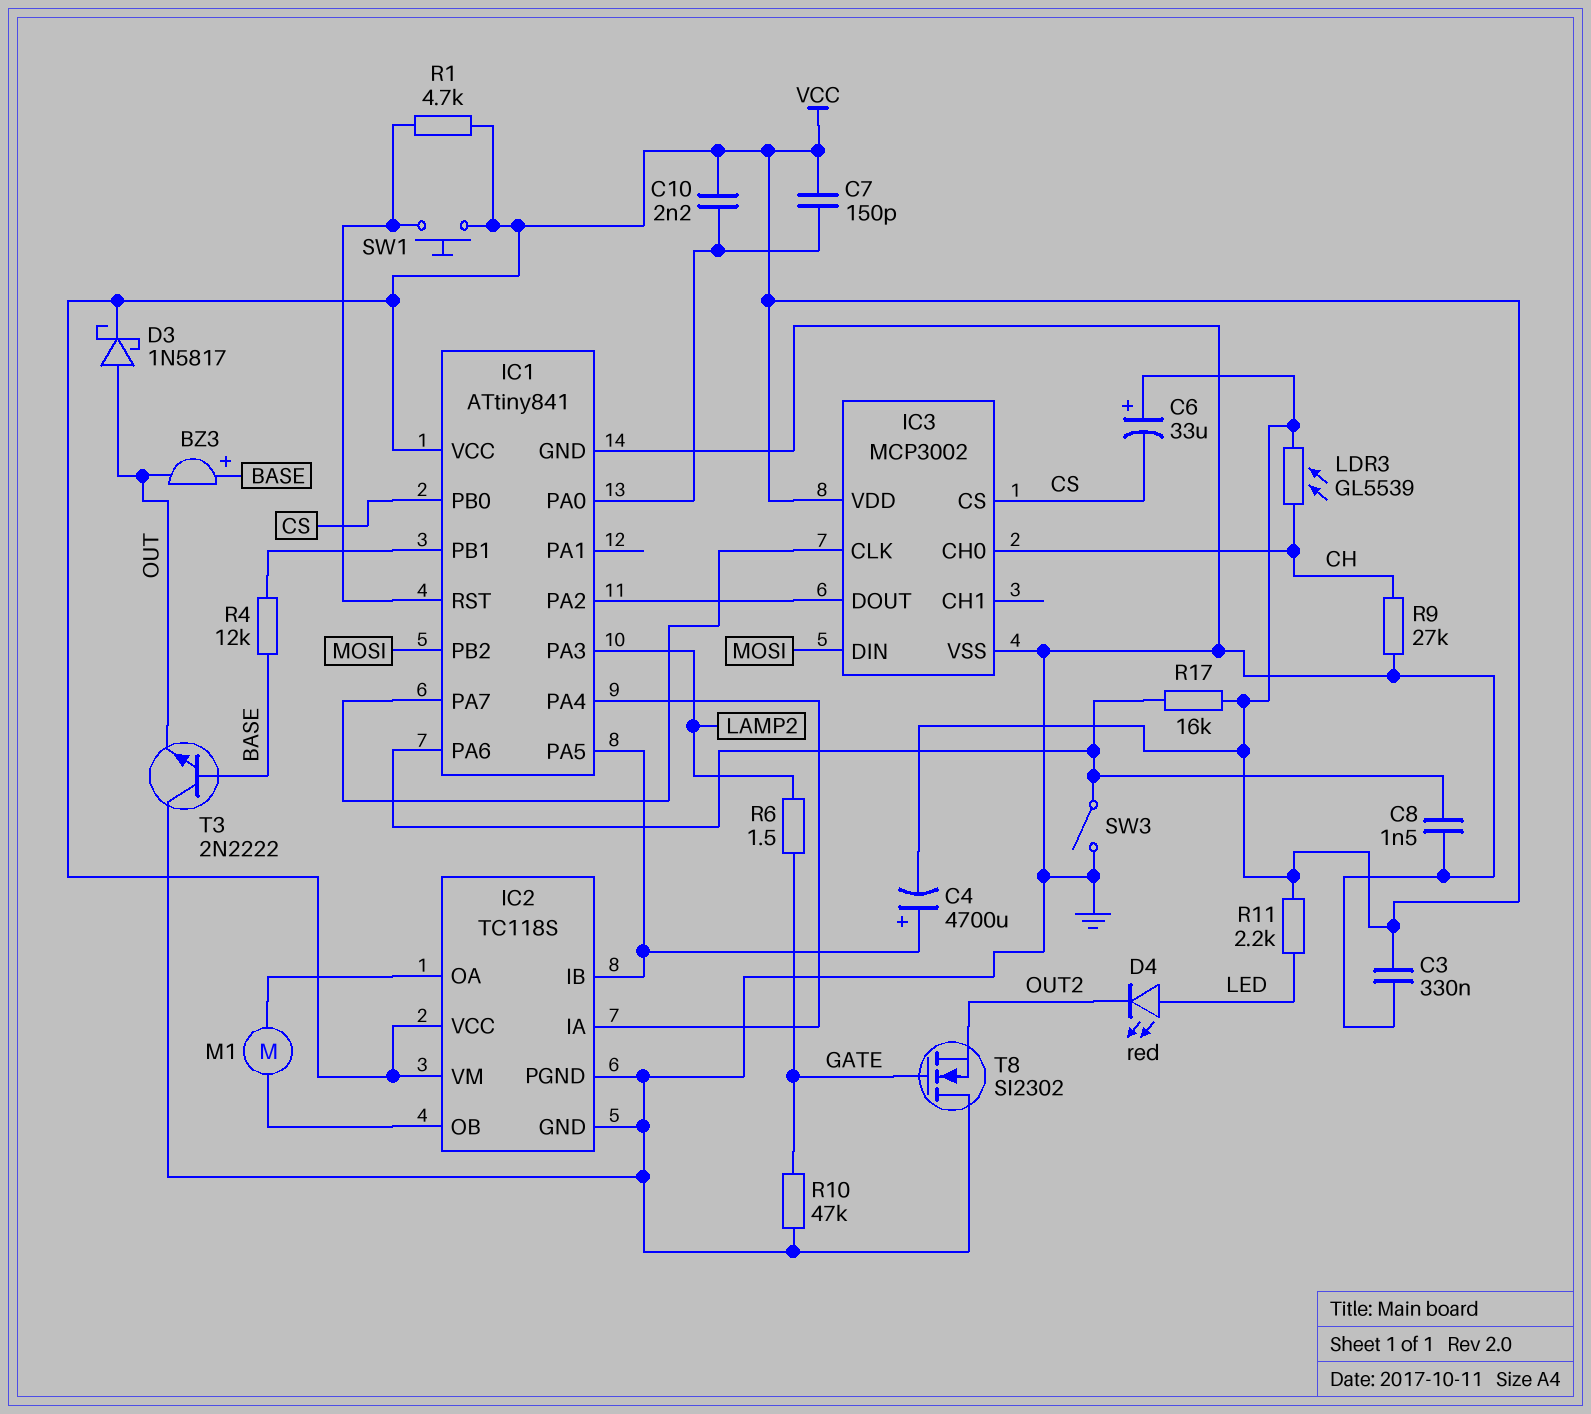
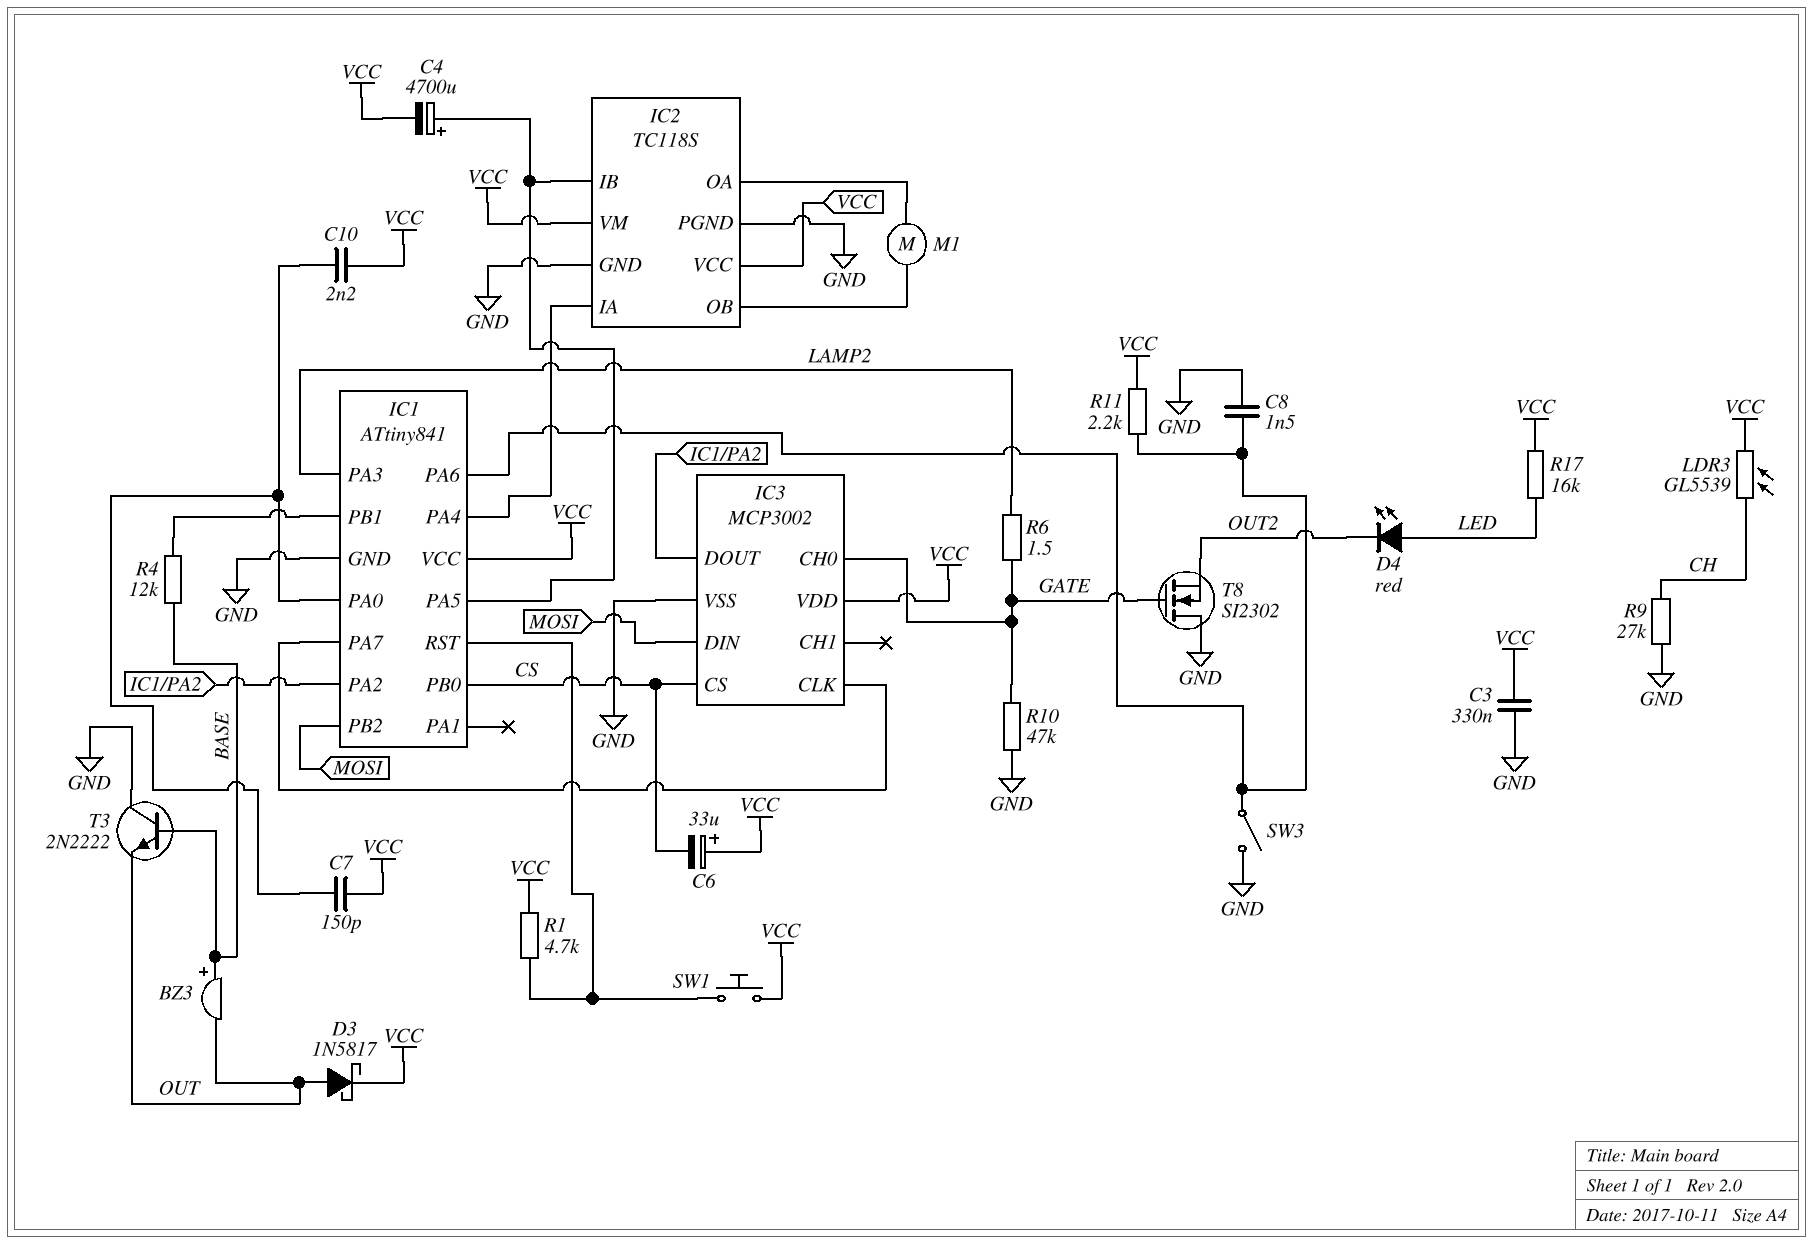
IC3 pin CH0: CH -> GATE
R11: 2.2k (LED, VCC) -> 2.2k (IC1/PA6, VCC)
R17: 16k (IC1/PA6, VCC) -> 16k (LED, VCC)

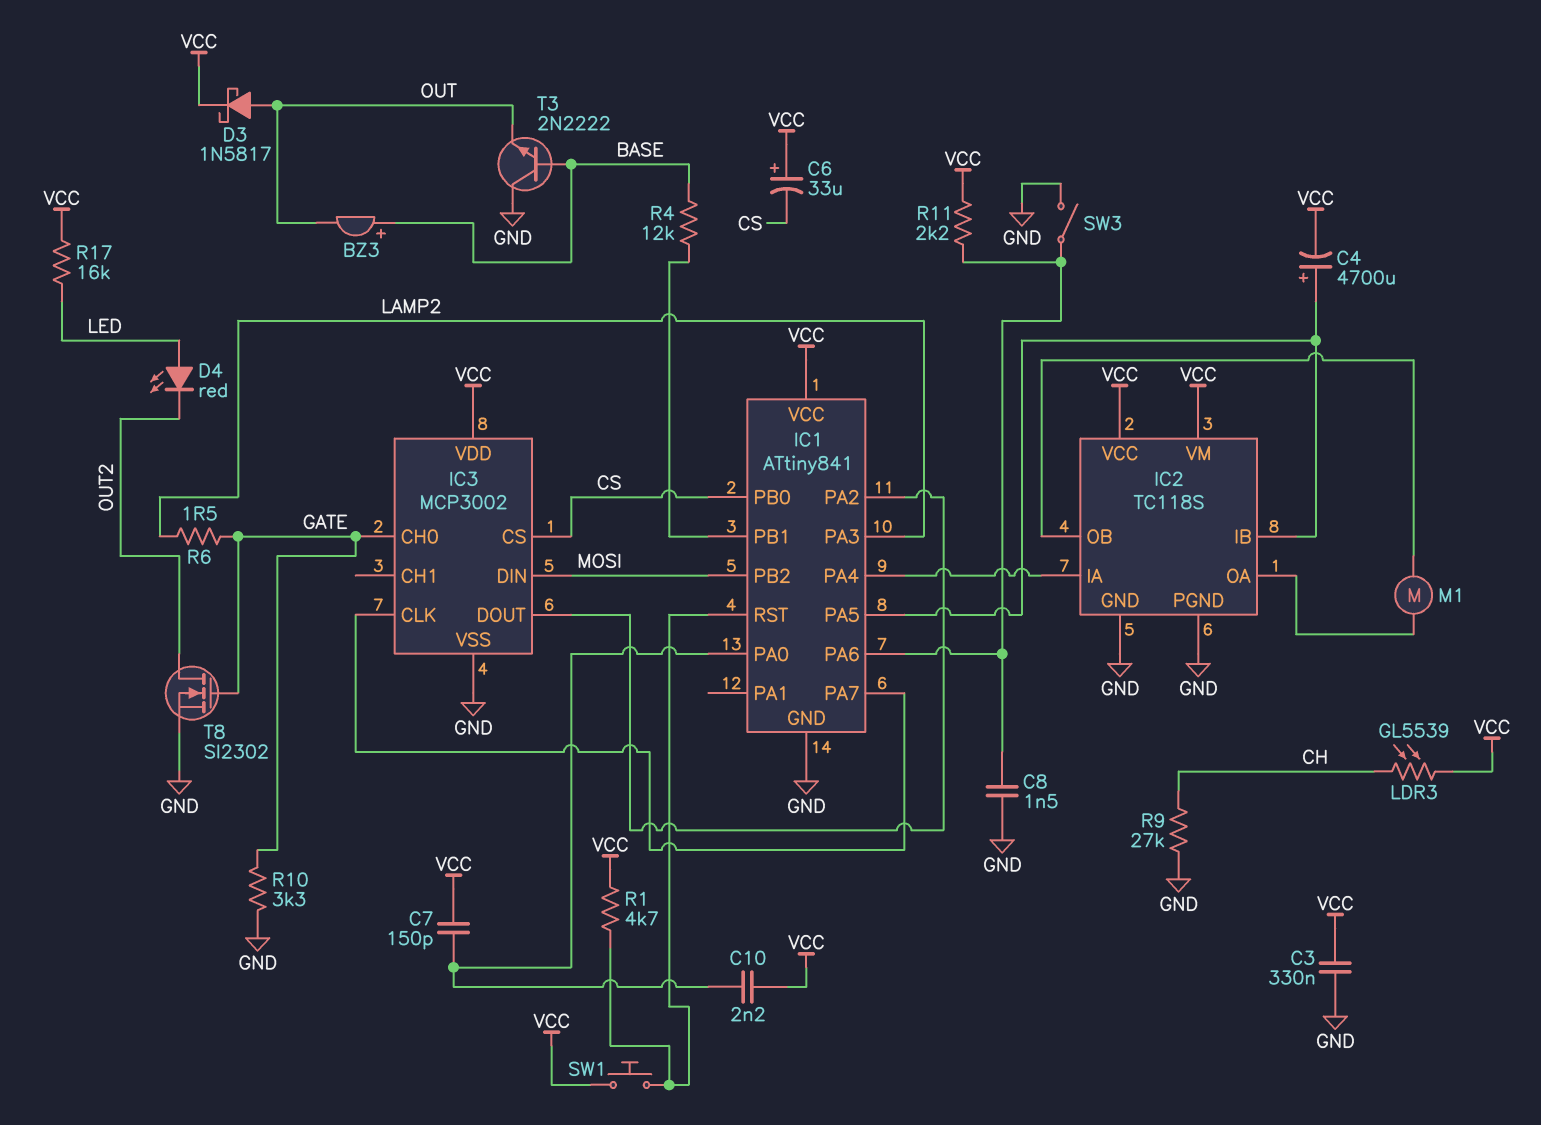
R10: 47k (GATE, GND) -> 3.3k (GATE, GND)
T8: NMOS SI2302 (G GATE, D GND, S OUT2) -> NMOS SI2302 (G GATE, D OUT2, S GND)

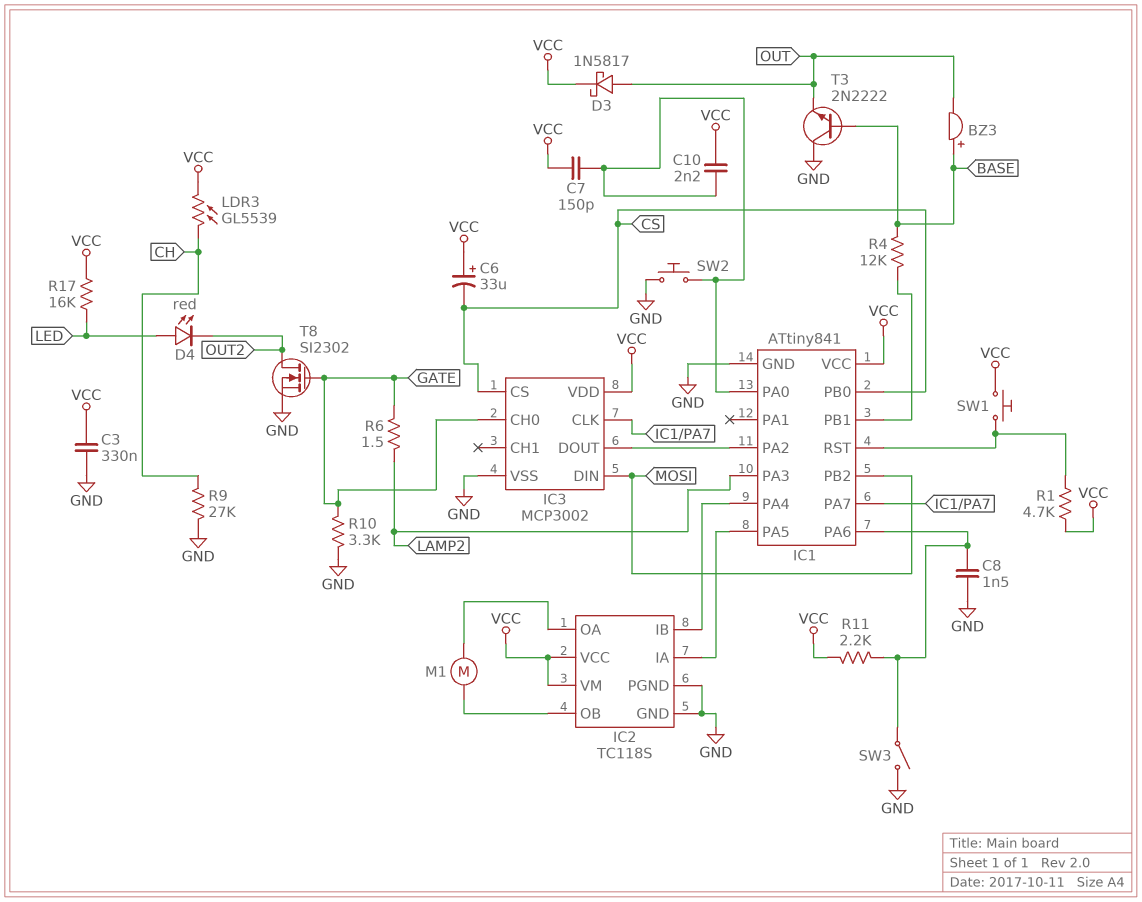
C4: 4700uF (plus IC1/PA5, minus VCC) -> none
IC2 pin IA: IC1/PA4 -> IC1/PA5
IC2 pin IB: IC1/PA5 -> IC1/PA4
SW2: none -> button (GND, IC1/PA0)

